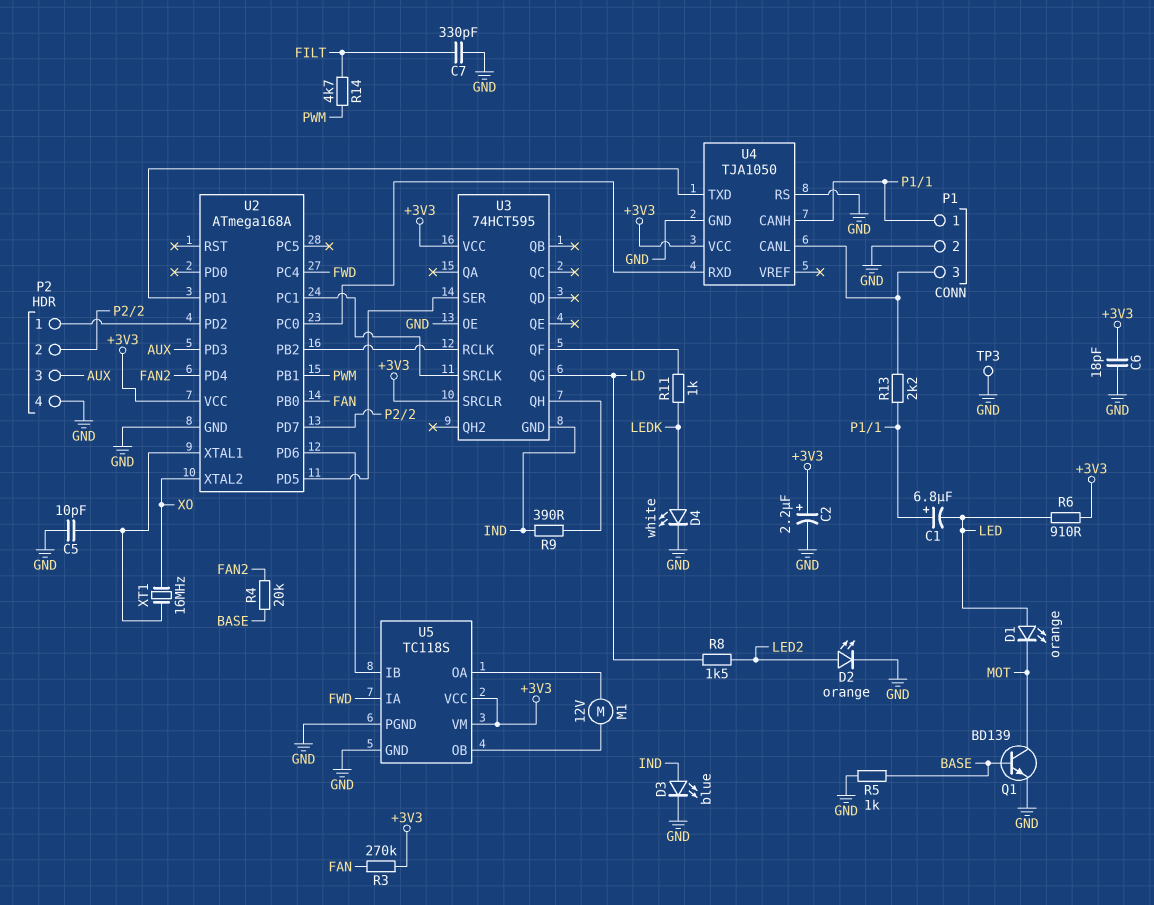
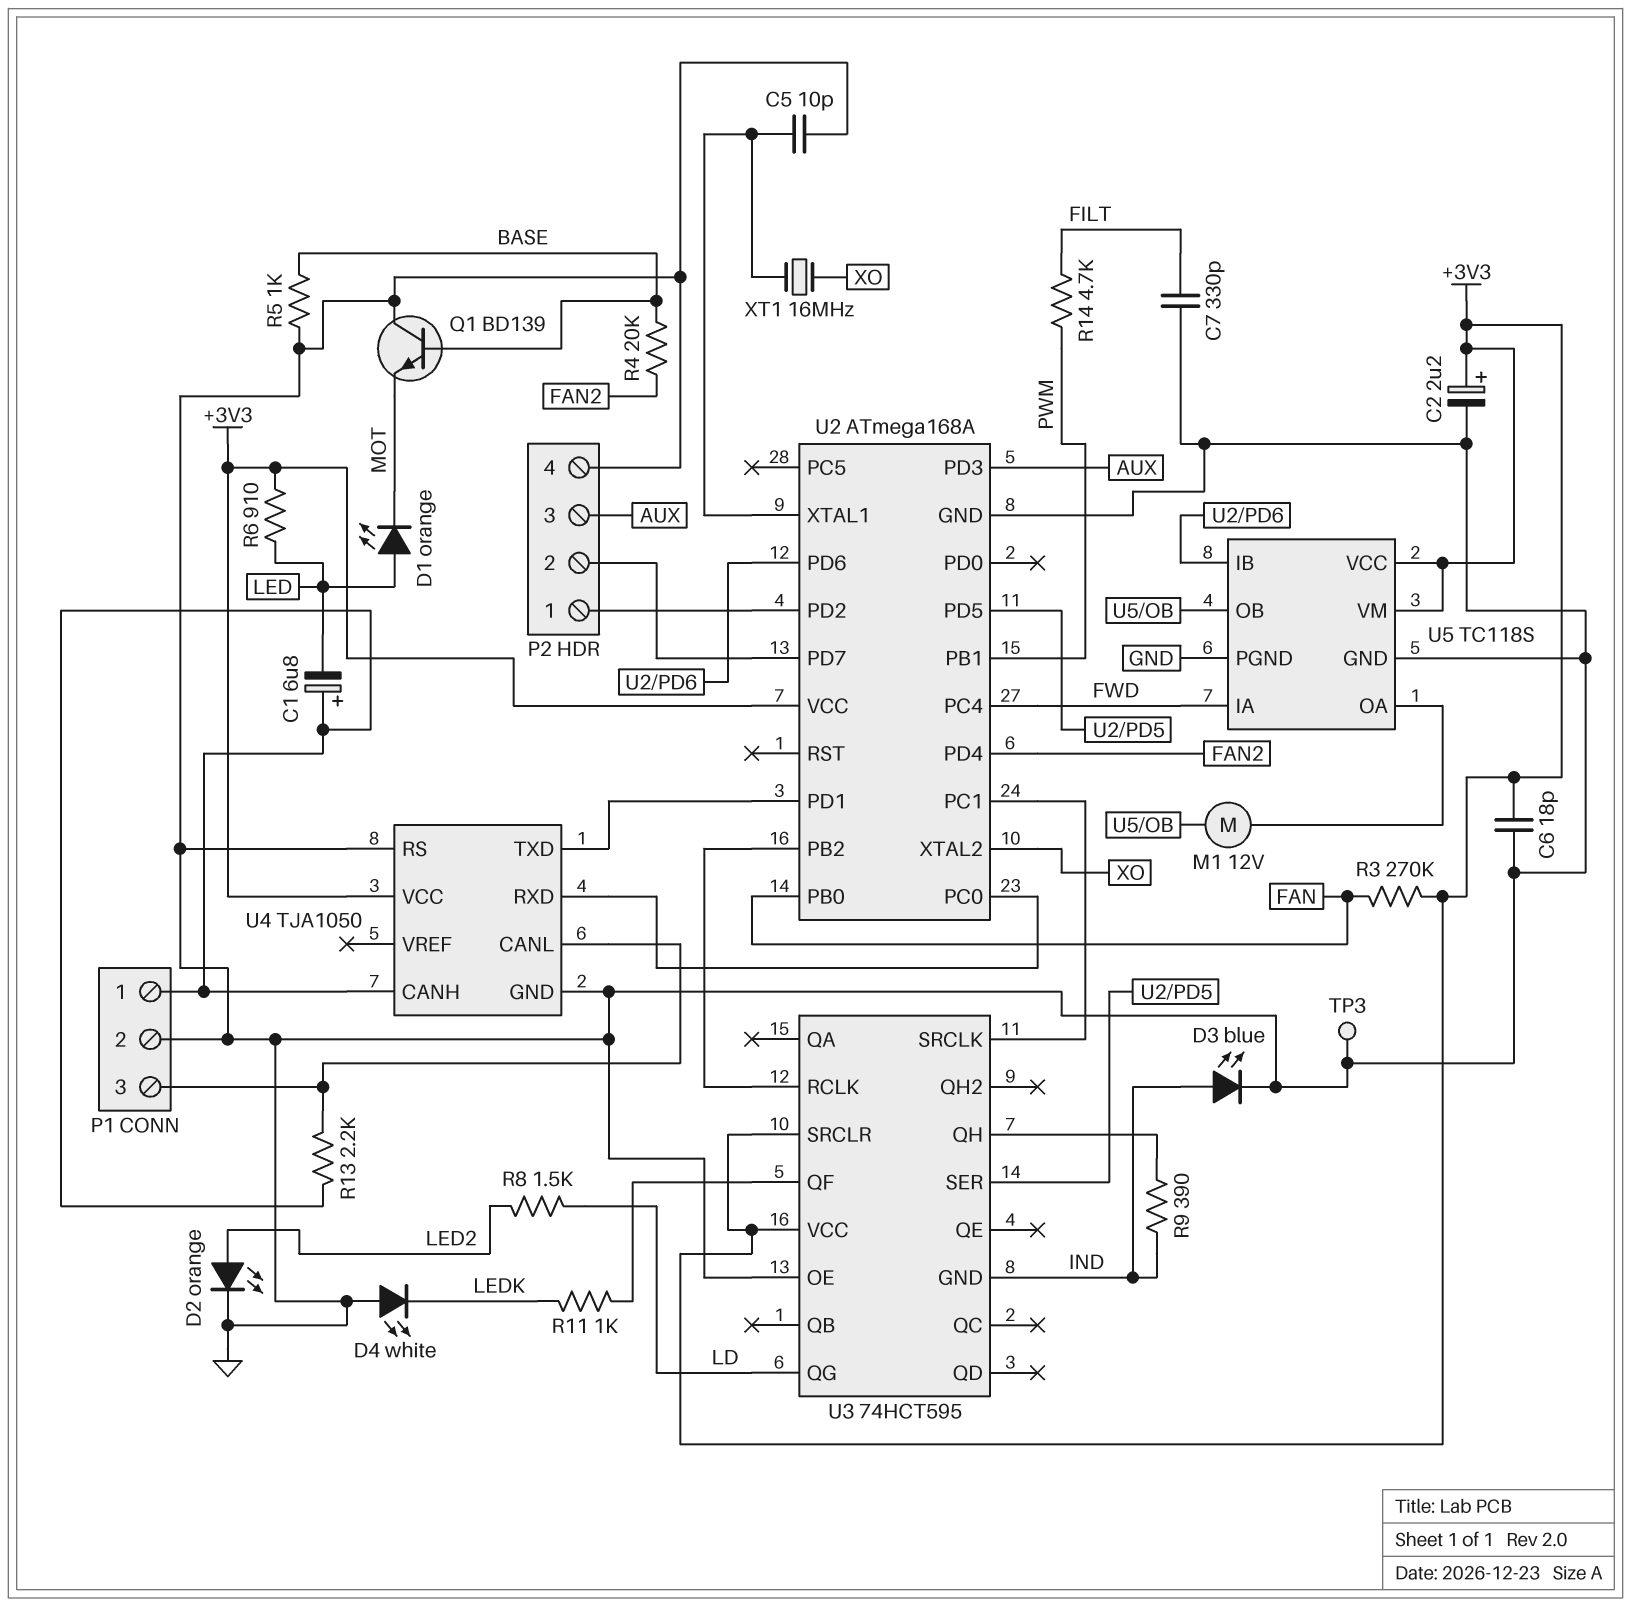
D4: LED white (A LEDK, K GND) -> LED white (A GND, K LEDK)
Q1: NPN BD139 (B BASE, C MOT, E GND) -> NPN BD139 (B BASE, C GND, E MOT)

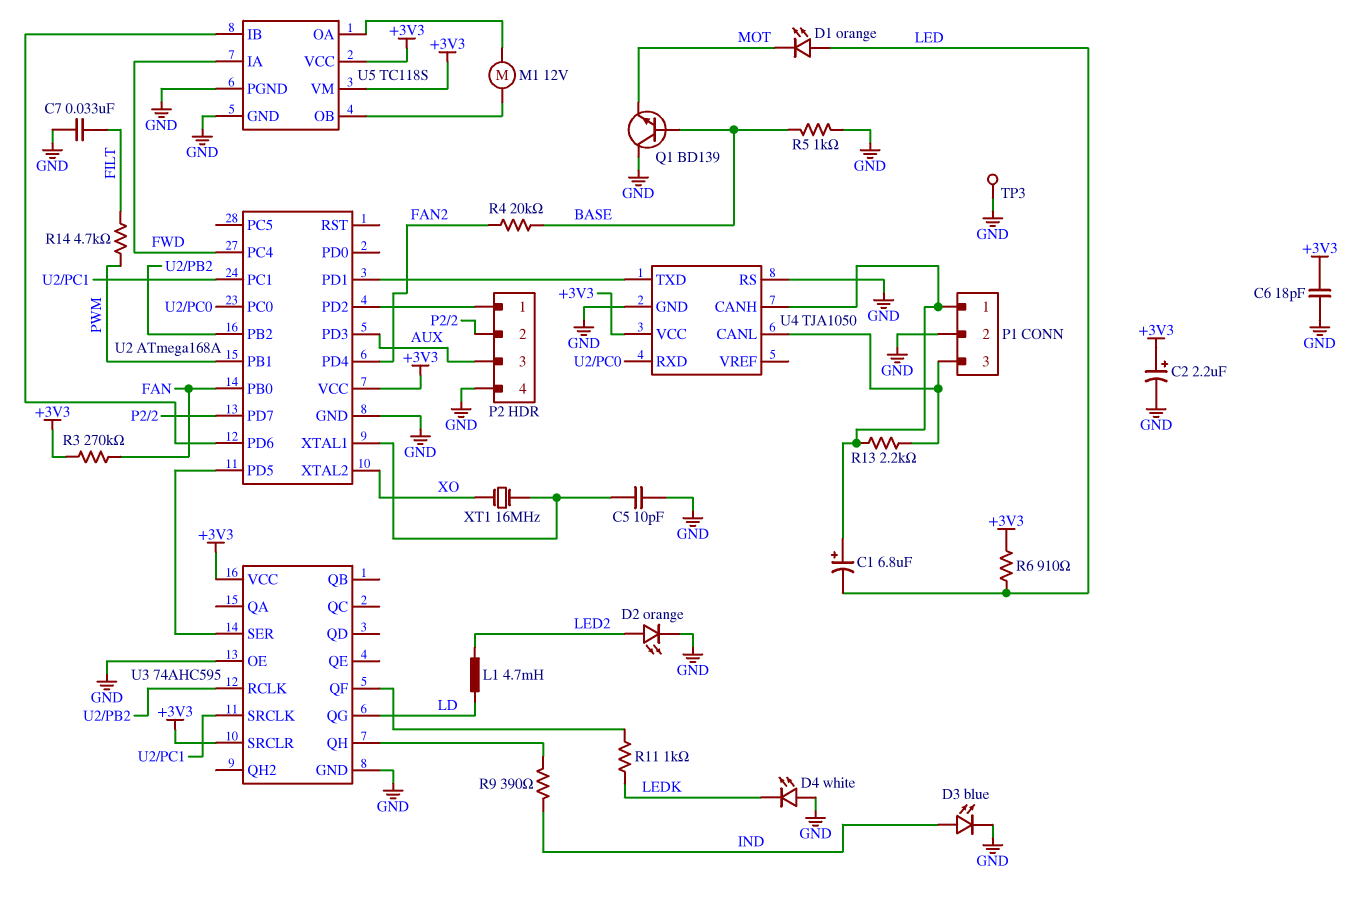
C7: 330pF (FILT, GND) -> 33nF (FILT, GND)
L1: none -> 4.7mH (LD, LED2)
R8: 1.5k (LD, LED2) -> none
U3: 74HCT595 -> 74AHC595
U3 pin GND: IND -> GND

